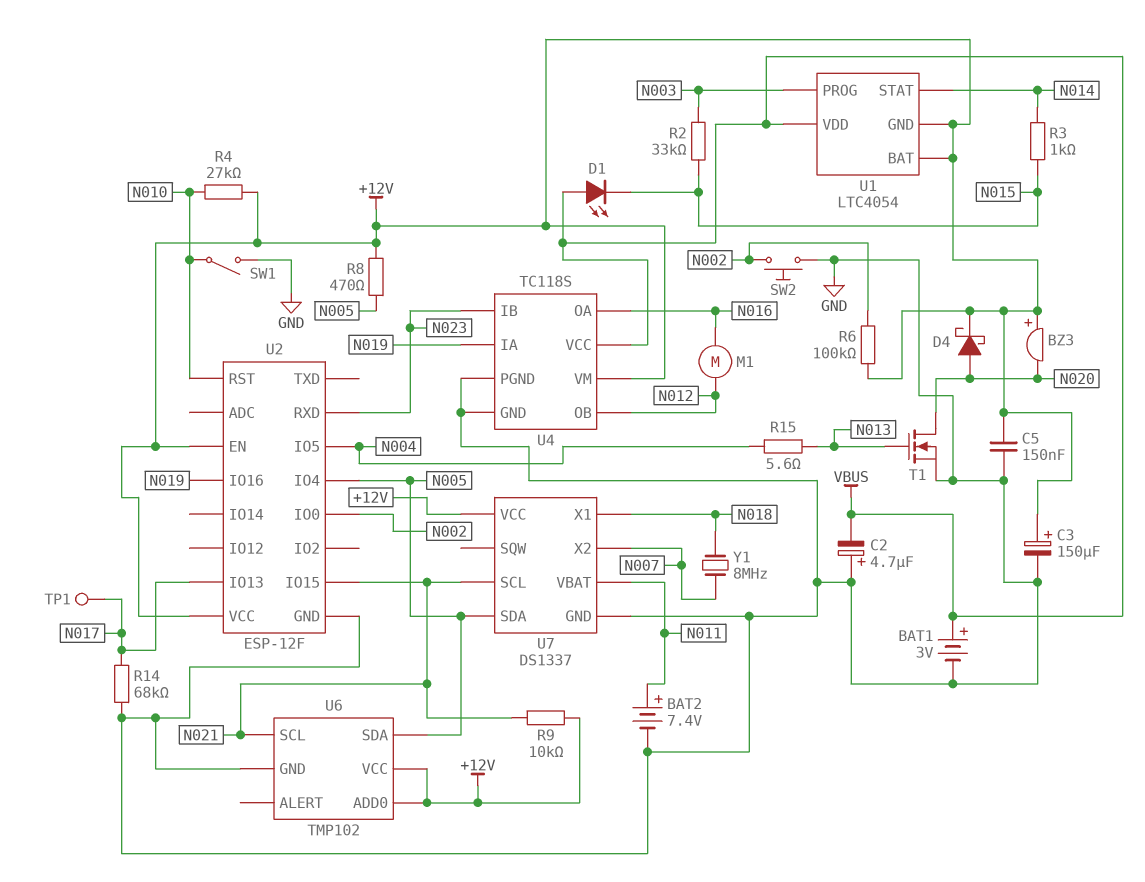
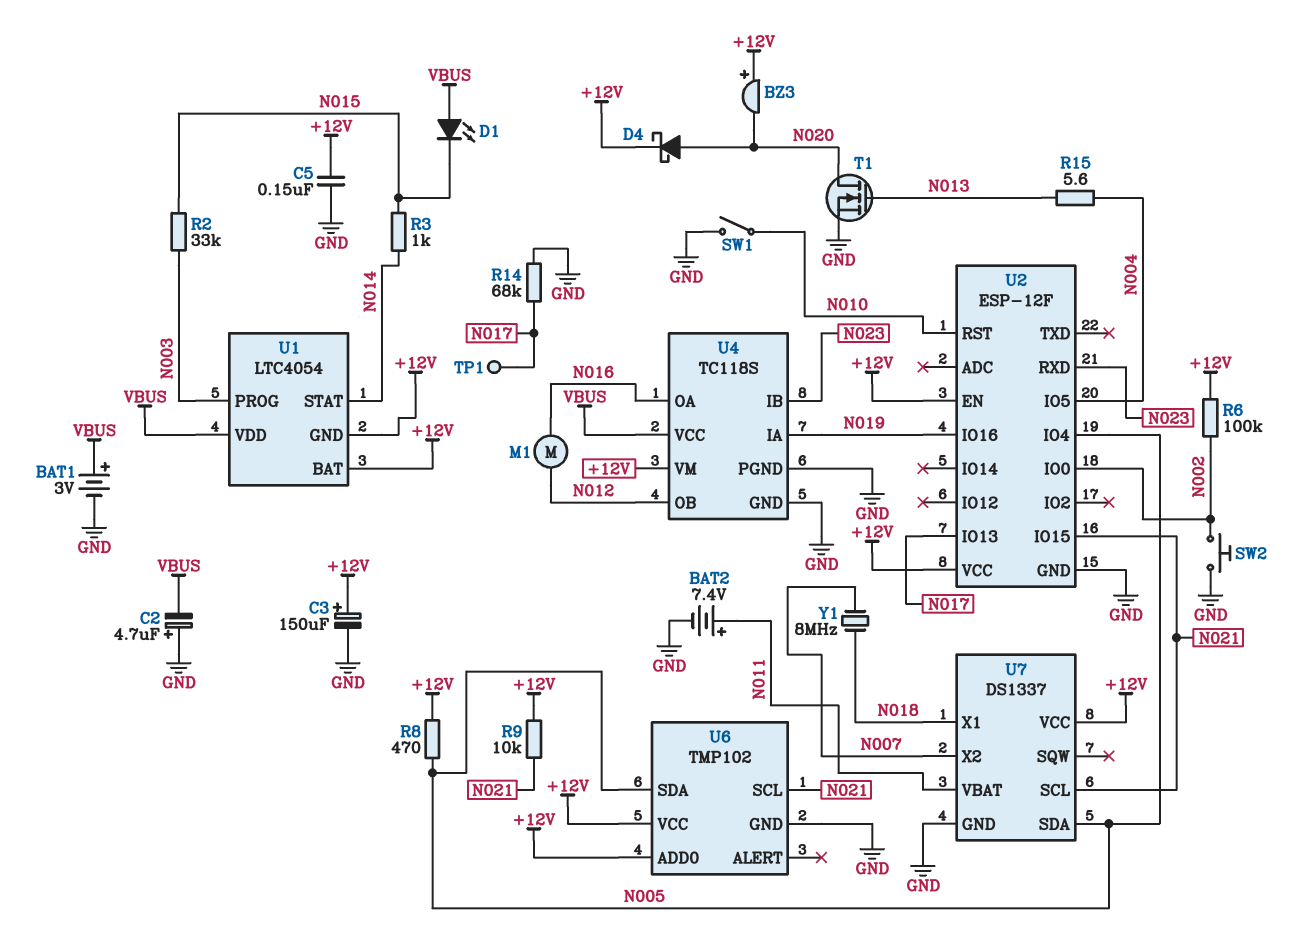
R4: 27k (+12V, N010) -> none

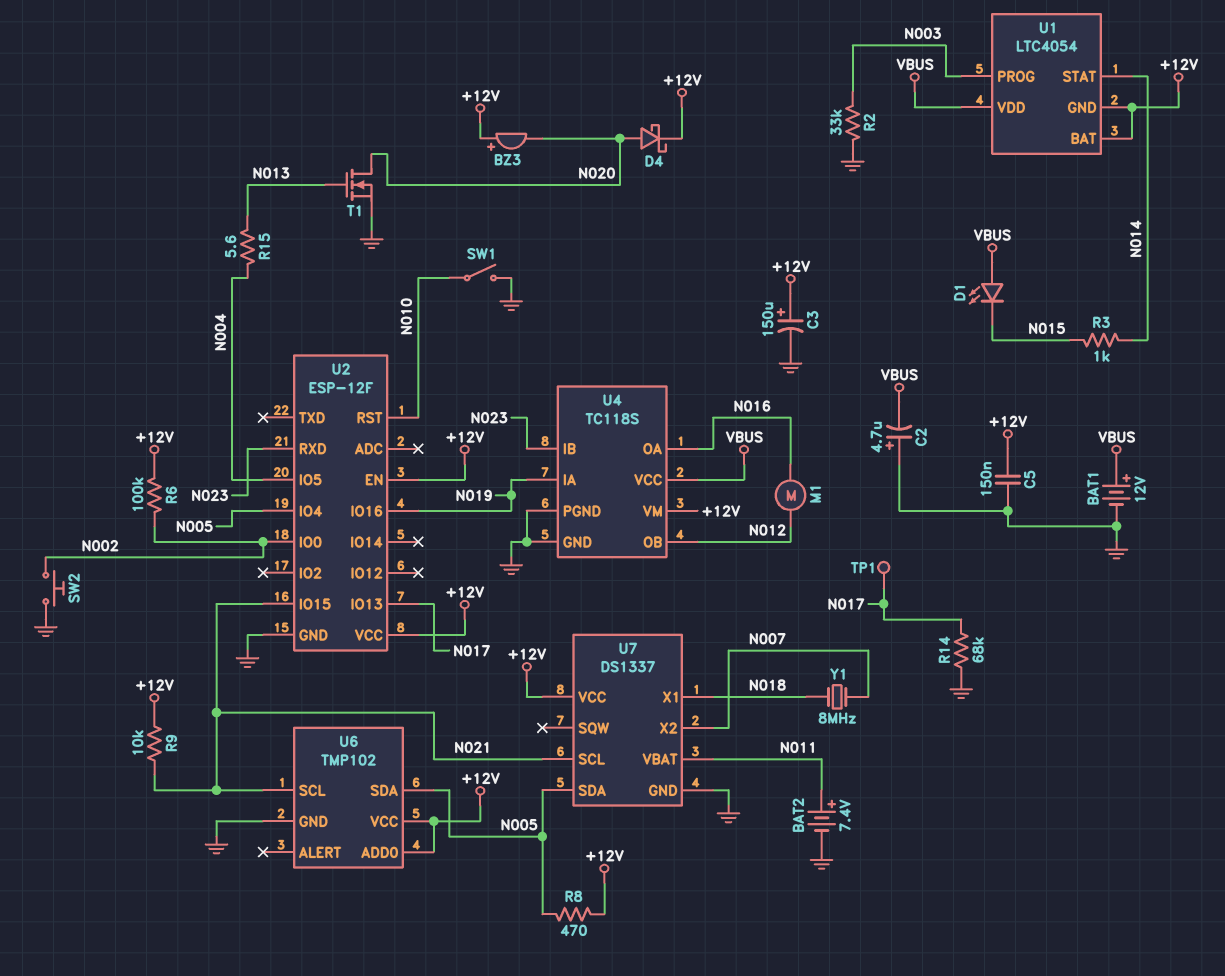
BAT1: 3V (plus VBUS, minus GND) -> 12V (plus VBUS, minus GND)
R2: 33k (N003, N015) -> 33k (GND, N003)

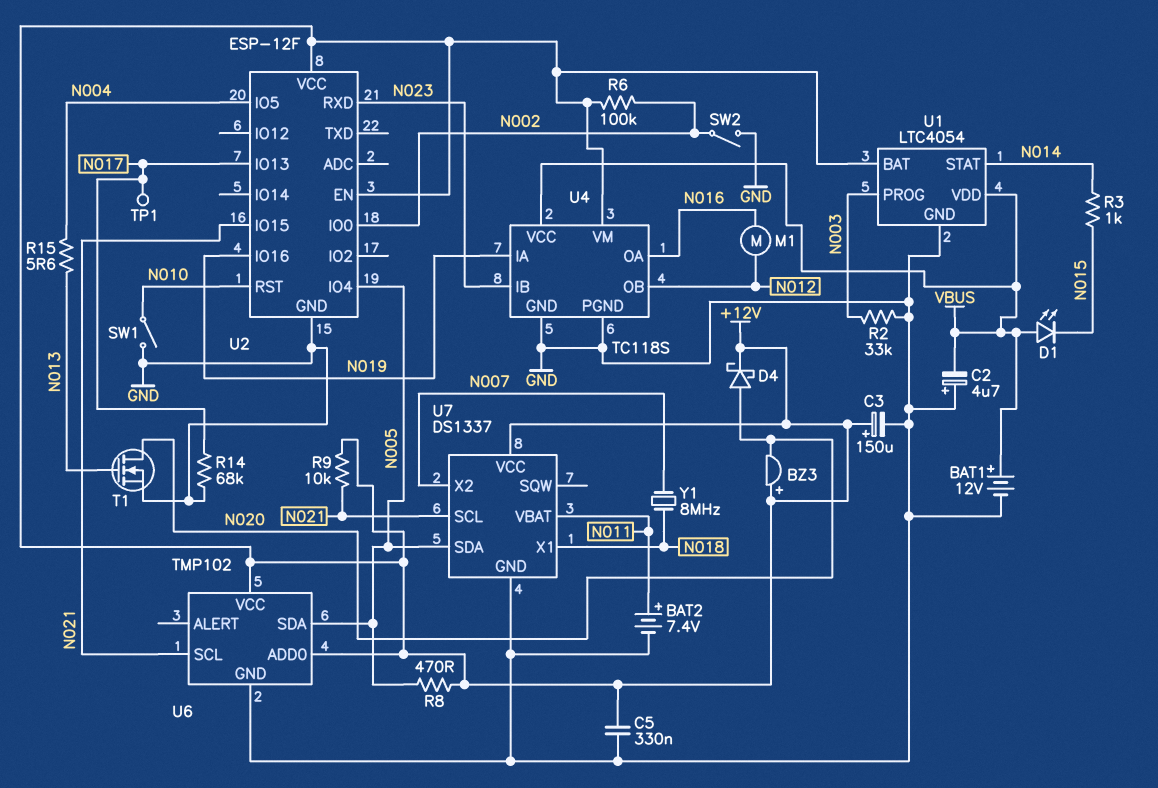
C5: 150nF (+12V, GND) -> 330nF (+12V, GND)
SW2: button (GND, N002) -> switch (GND, N002)
U1 pin GND: +12V -> GND

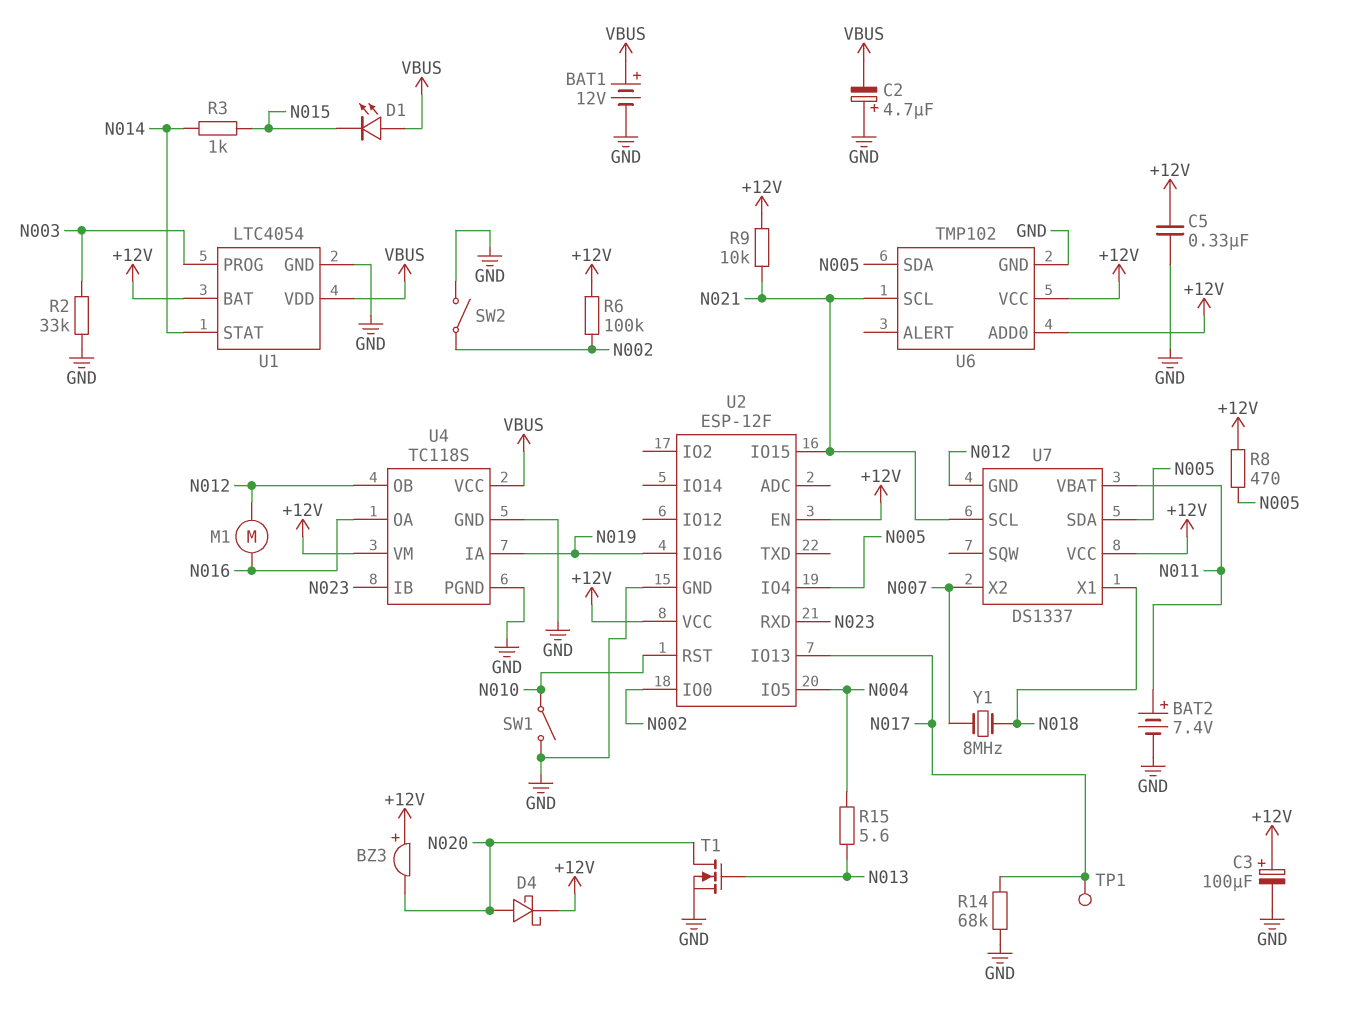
C3: 150uF (plus +12V, minus GND) -> 100uF (plus +12V, minus GND)
U7 pin GND: GND -> N012

